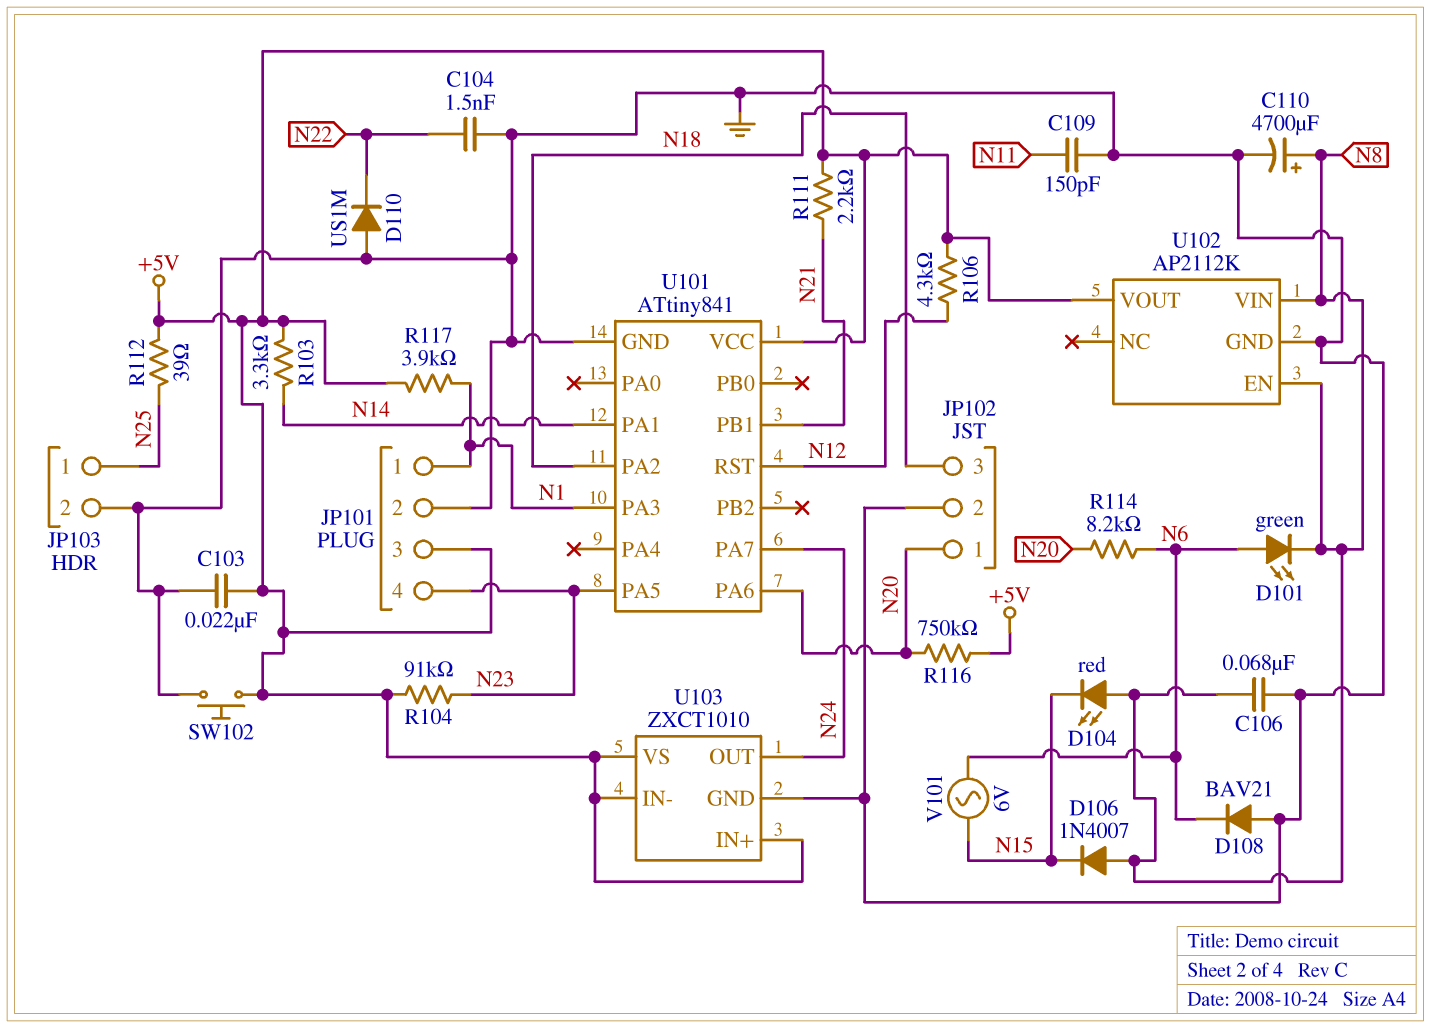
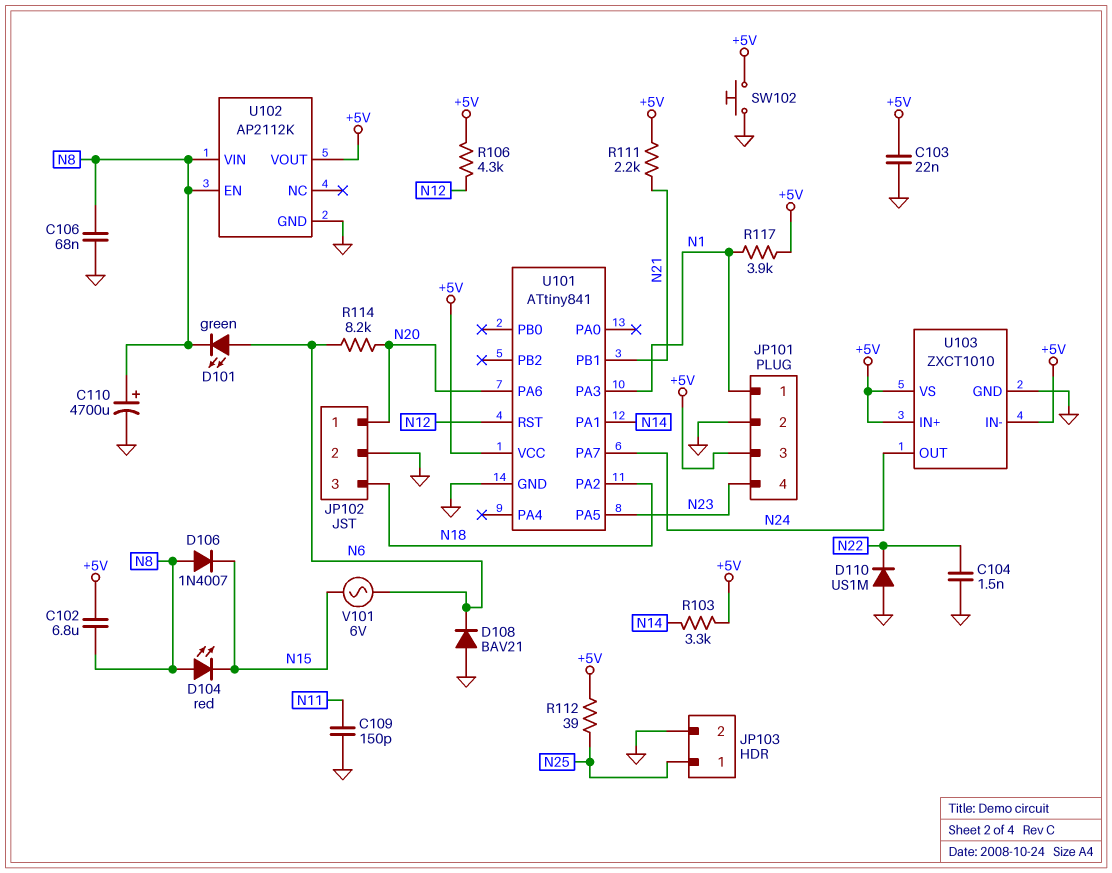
C102: none -> 6.8uF (+5V, N8)
R104: 91k (+5V, N23) -> none
R116: 750k (+5V, N20) -> none

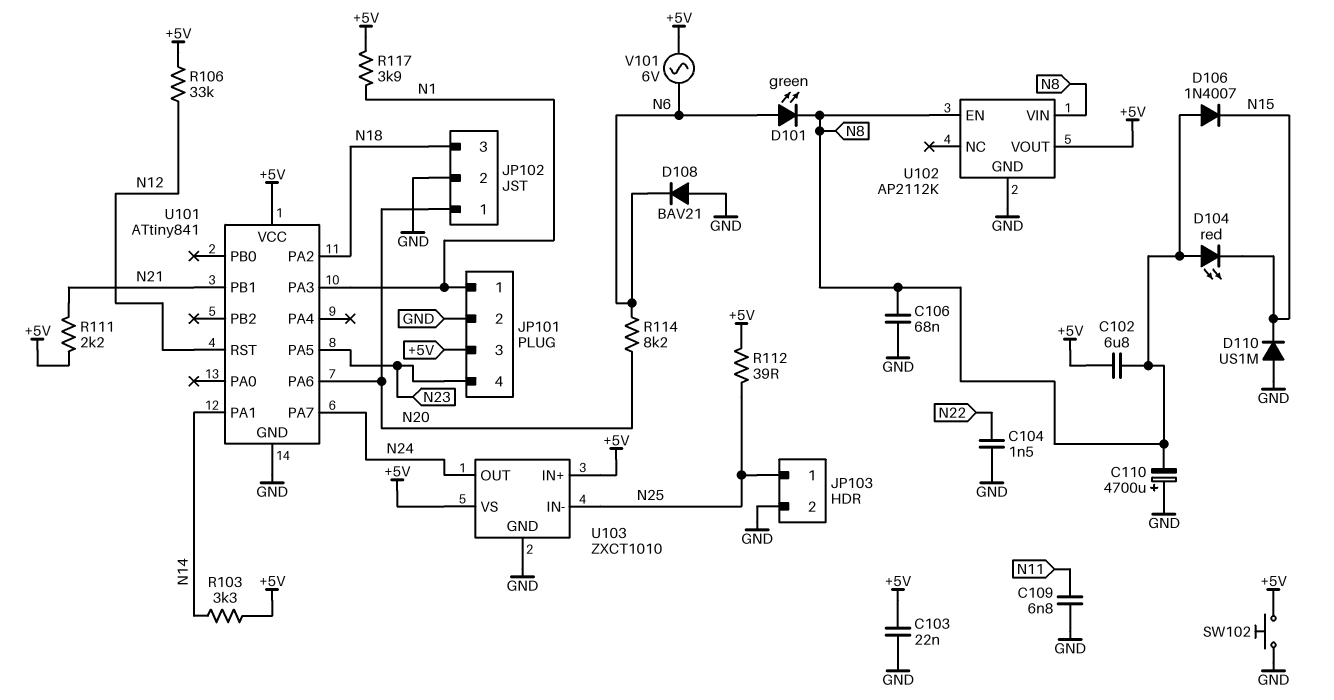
C109: 150pF (GND, N11) -> 6.8nF (GND, N11)
C110: 4700uF (plus N8, minus GND) -> 4700uF (plus GND, minus N8)
D110: diode US1M (A GND, K N22) -> diode US1M (A GND, K N15)
R106: 4.3k (+5V, N12) -> 33k (+5V, N12)
U103 pin IN-: +5V -> N25
V101: AC 6V (N6, N15) -> AC 6V (+5V, N6)

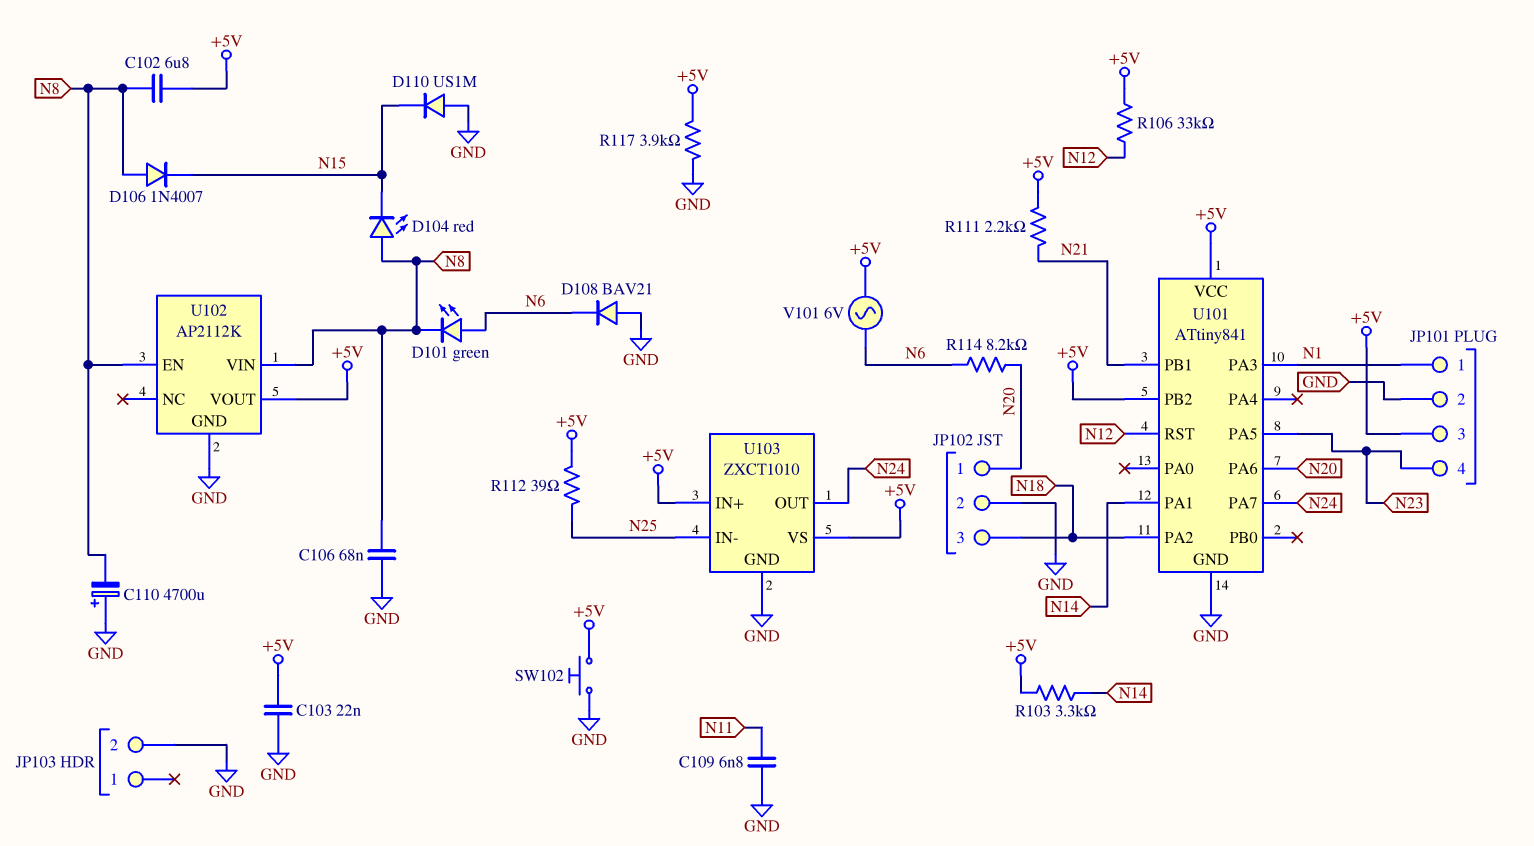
C104: 1.5nF (GND, N22) -> none
JP103 pin 1: N25 -> none
R117: 3.9k (+5V, N1) -> 3.9k (+5V, GND)
U101 pin PB2: none -> +5V

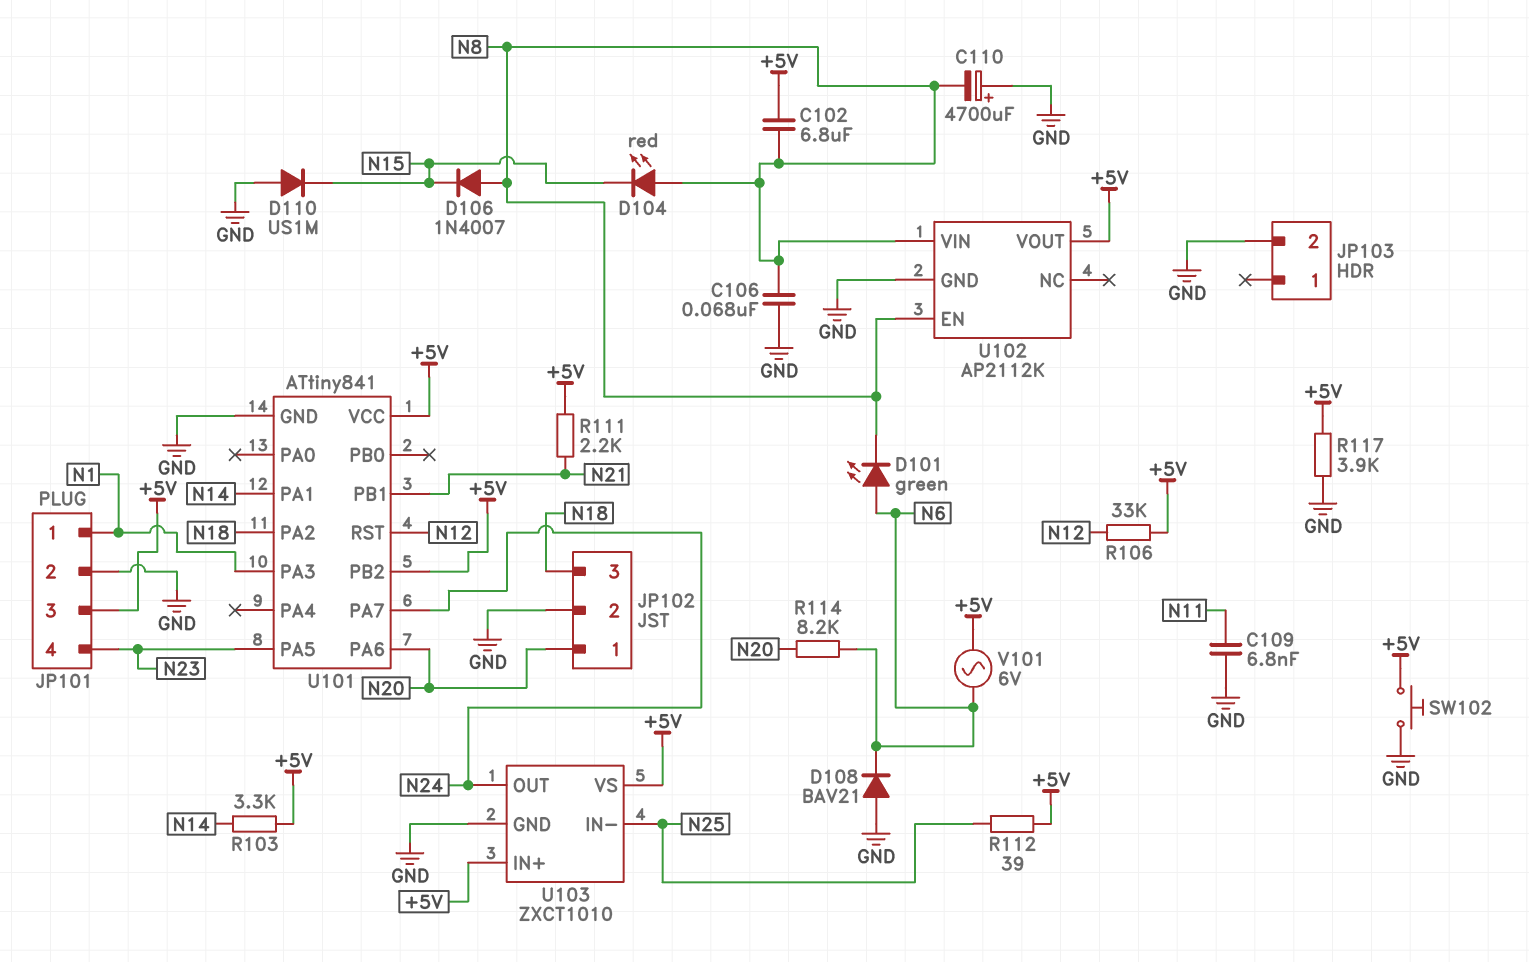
C103: 22nF (+5V, GND) -> none

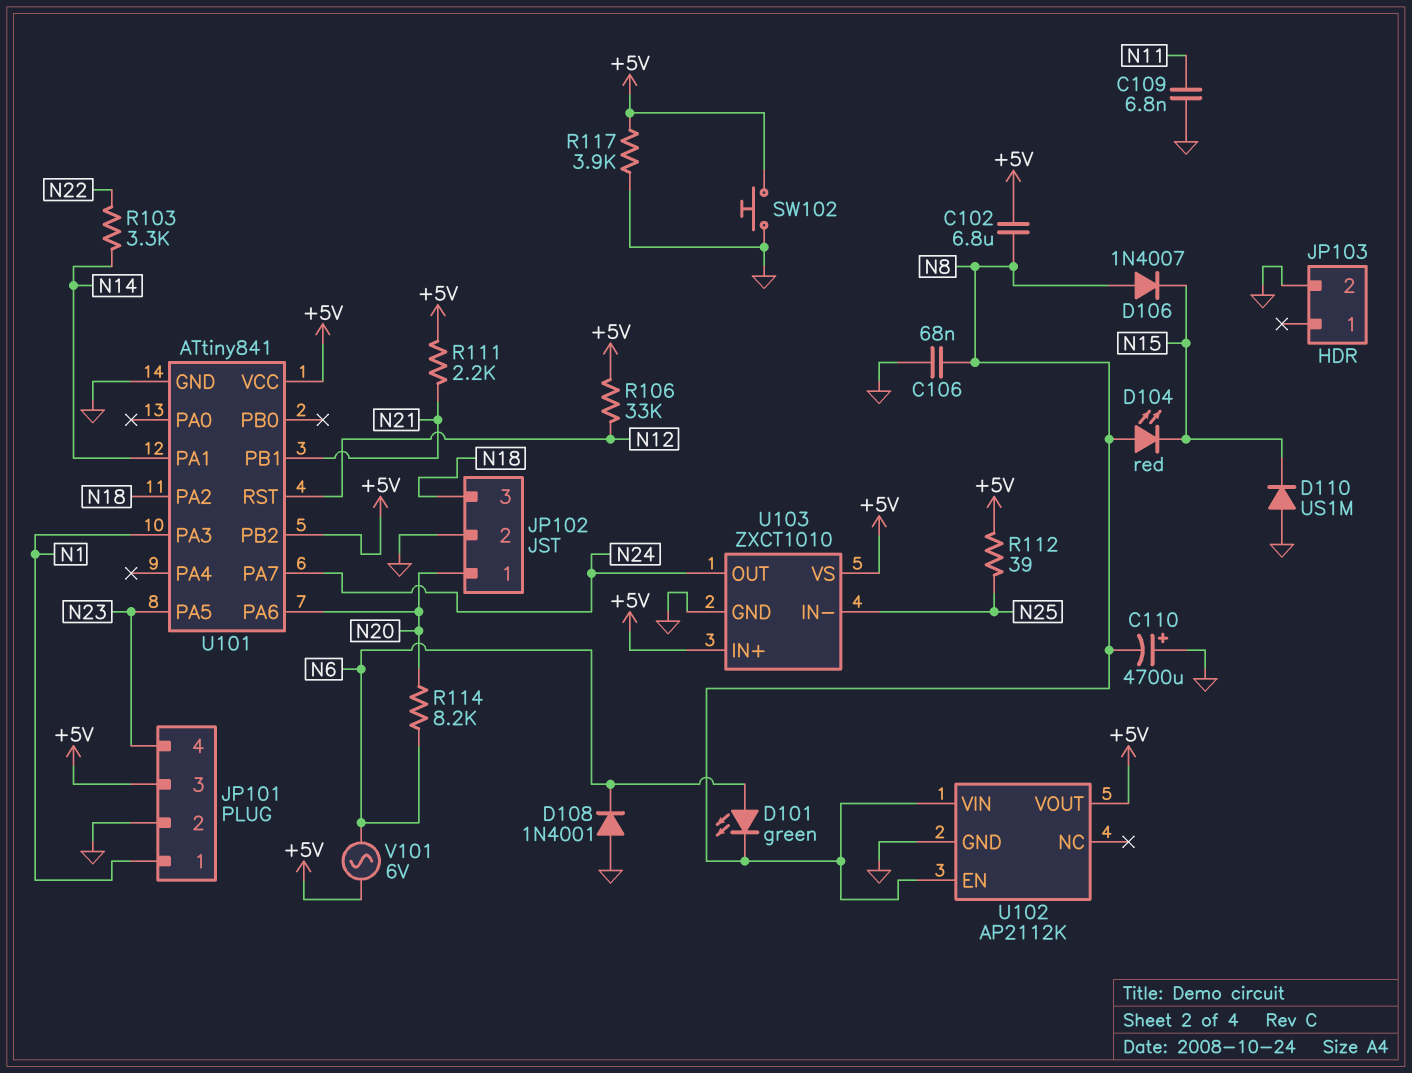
D108: diode BAV21 (A GND, K N6) -> diode 1N4001 (A GND, K N6)
R103: 3.3k (+5V, N14) -> 3.3k (N14, N22)

